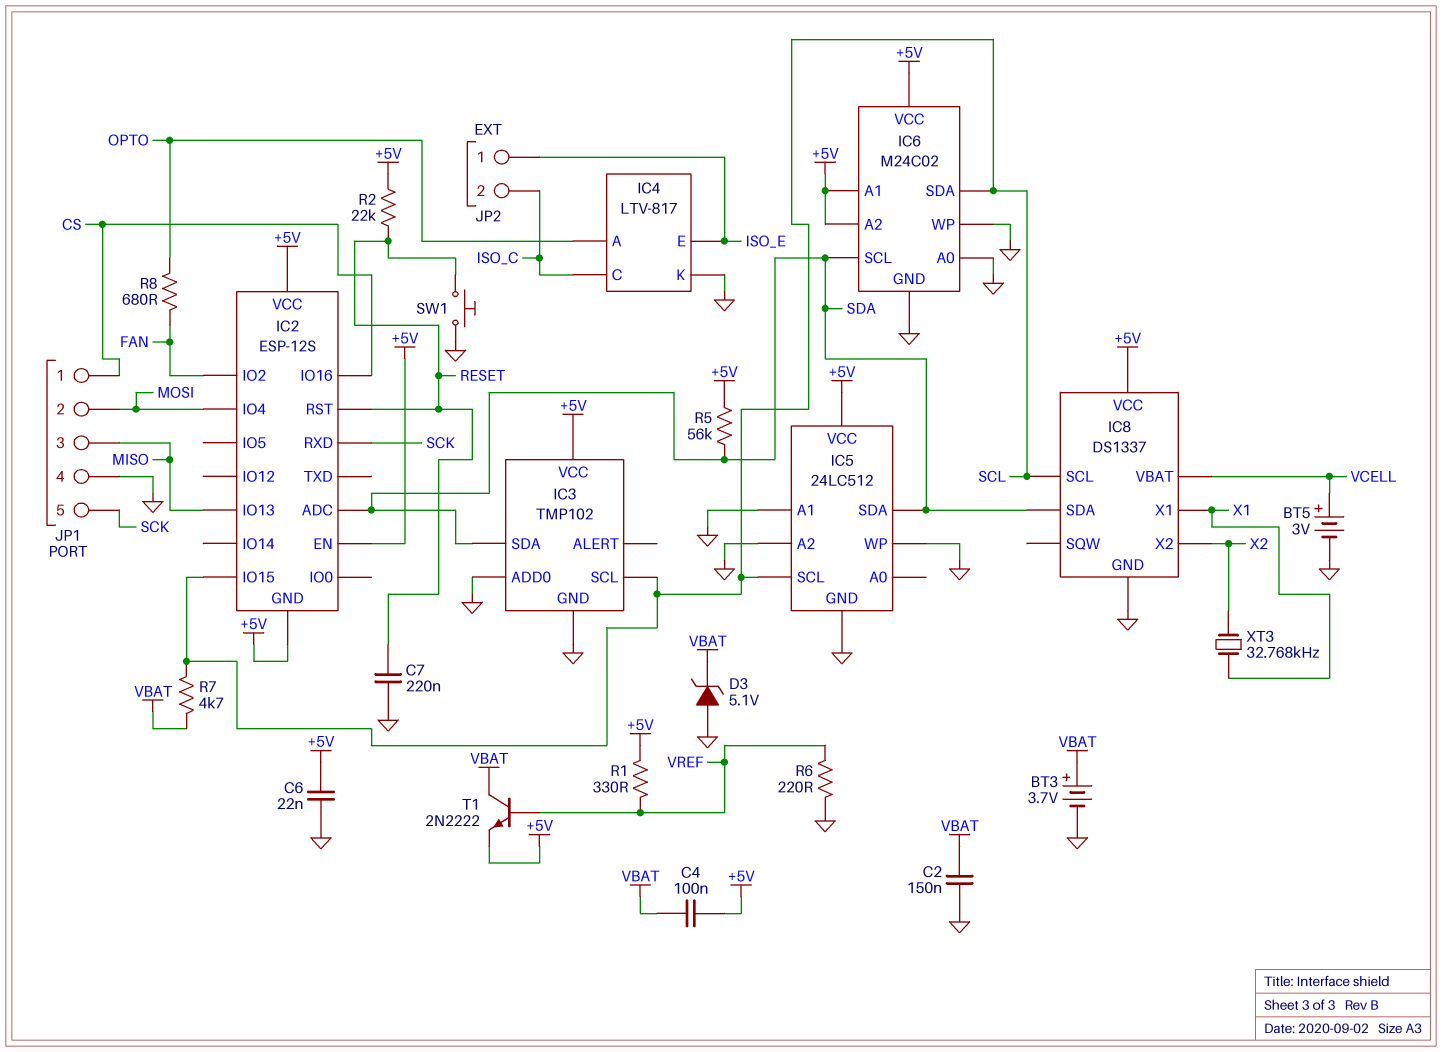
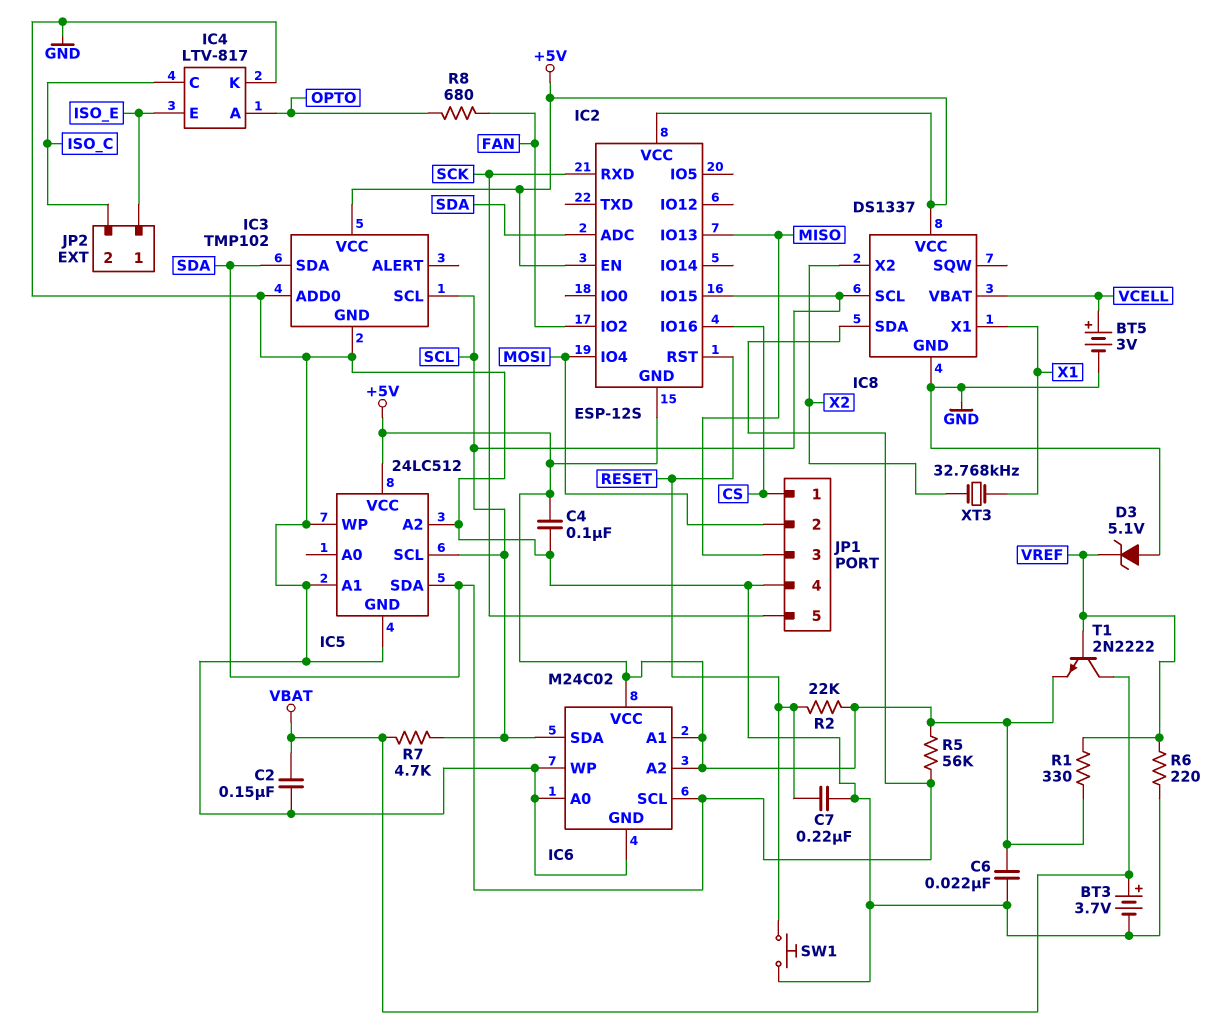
C4: 100nF (+5V, VBAT) -> 100nF (+5V, GND)
D3: zener 5.1V (A GND, K VBAT) -> zener 5.1V (A GND, K VREF)

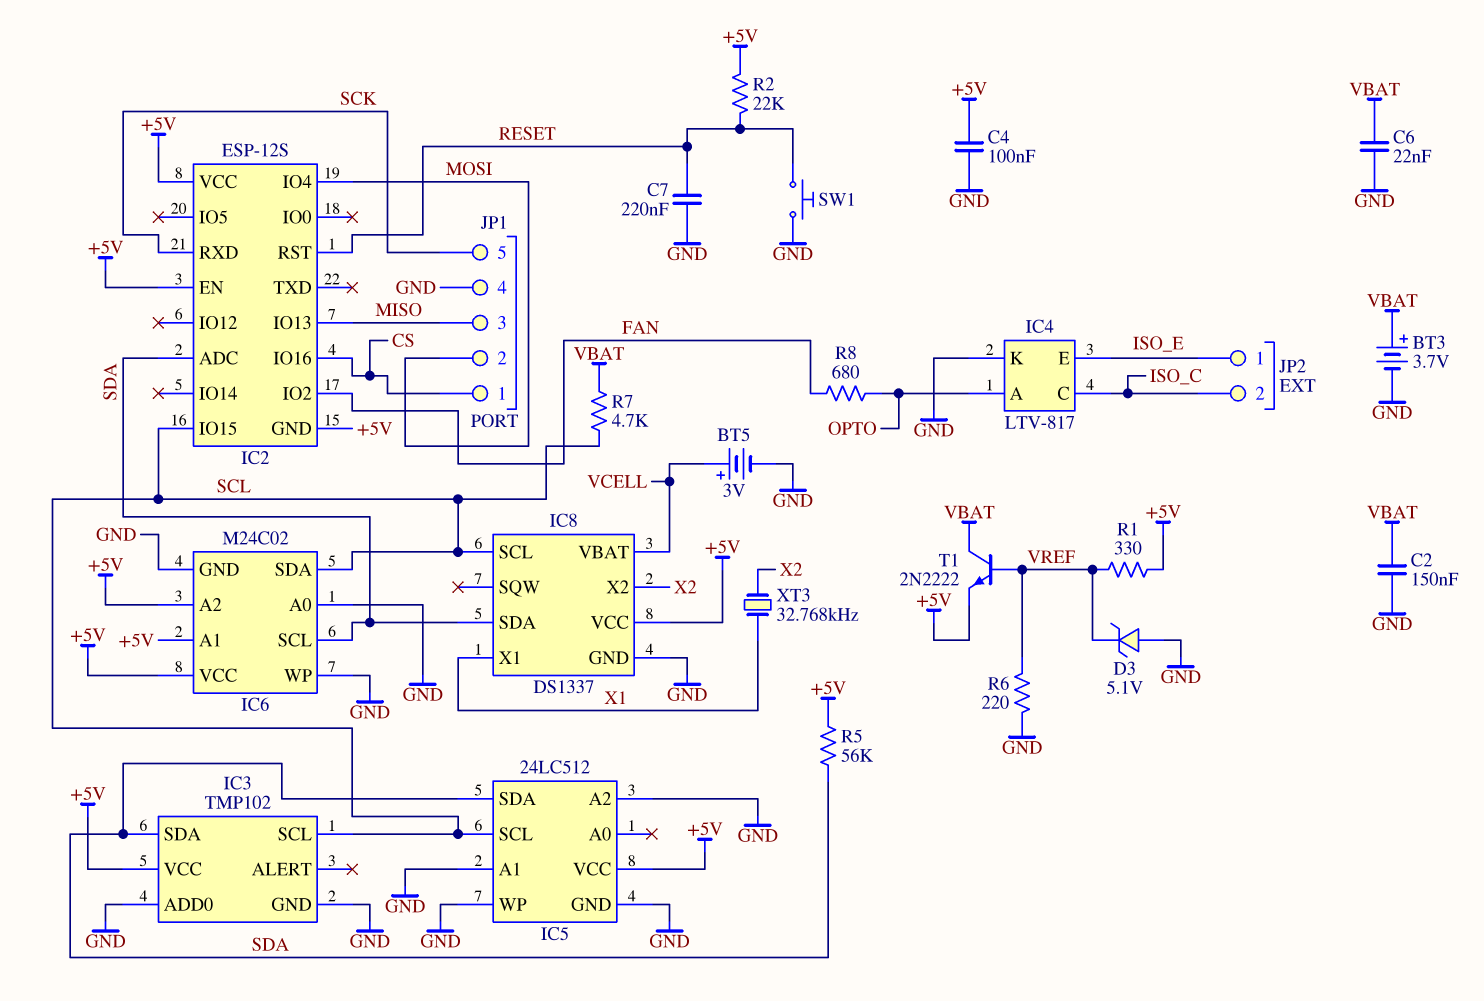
C6: 22nF (+5V, GND) -> 22nF (GND, VBAT)

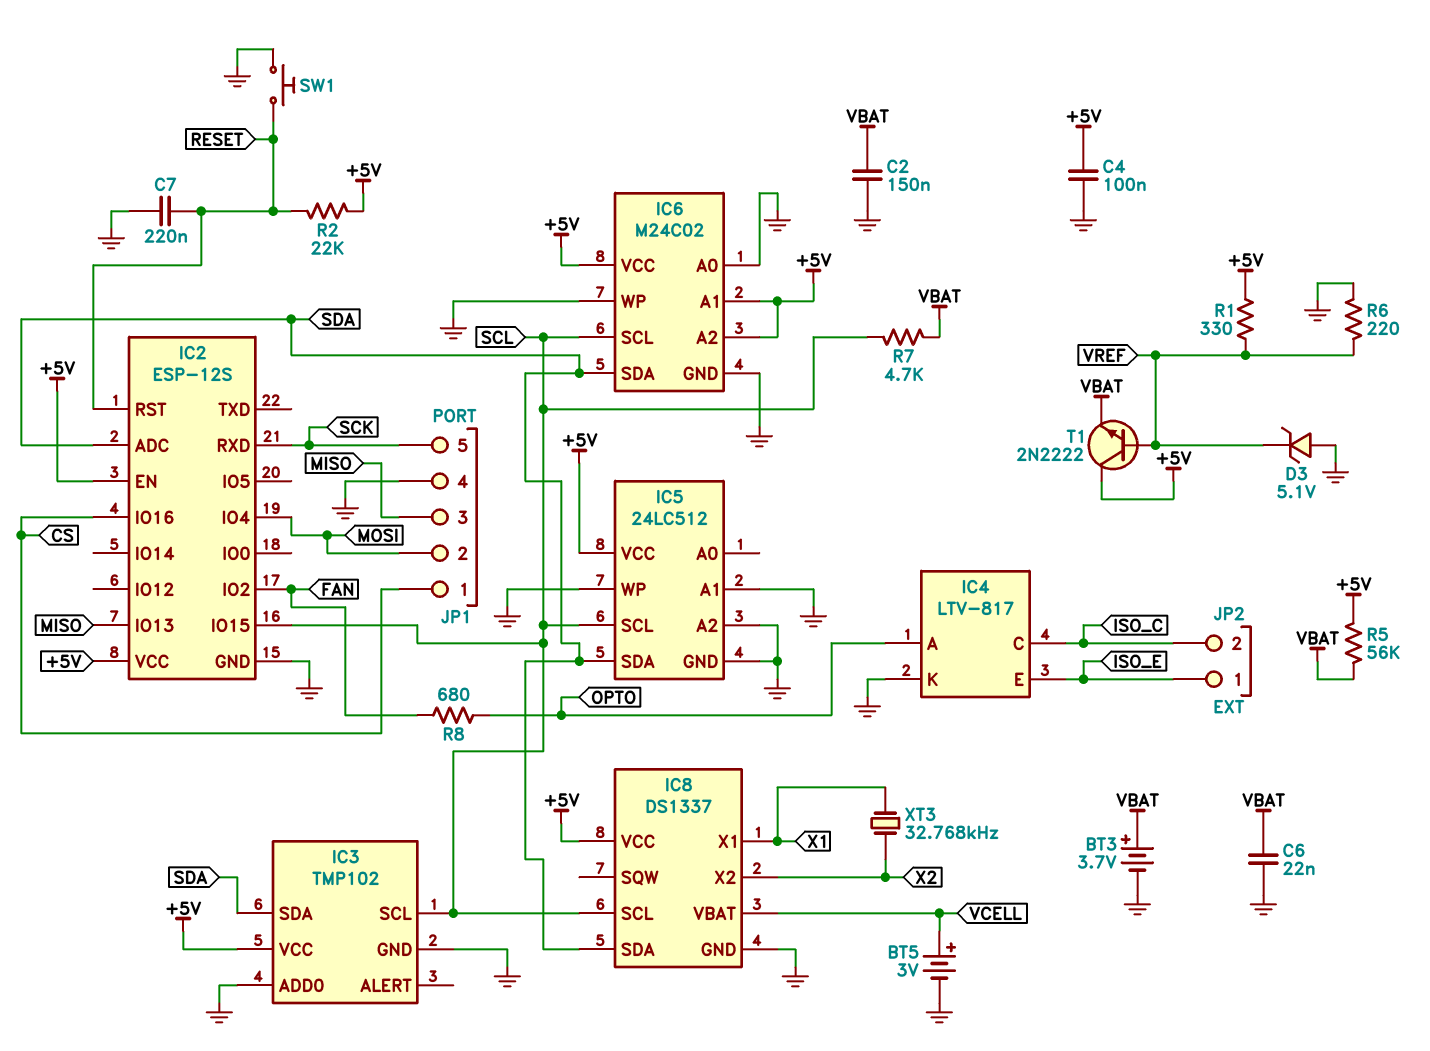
IC2 pin GND: +5V -> GND
IC6 pin SCL: SDA -> SCL
IC6 pin SDA: SCL -> SDA
R5: 56k (+5V, SDA) -> 56k (+5V, VBAT)
T1: NPN 2N2222 (B VREF, C VBAT, E +5V) -> NPN 2N2222 (B VREF, C +5V, E VBAT)

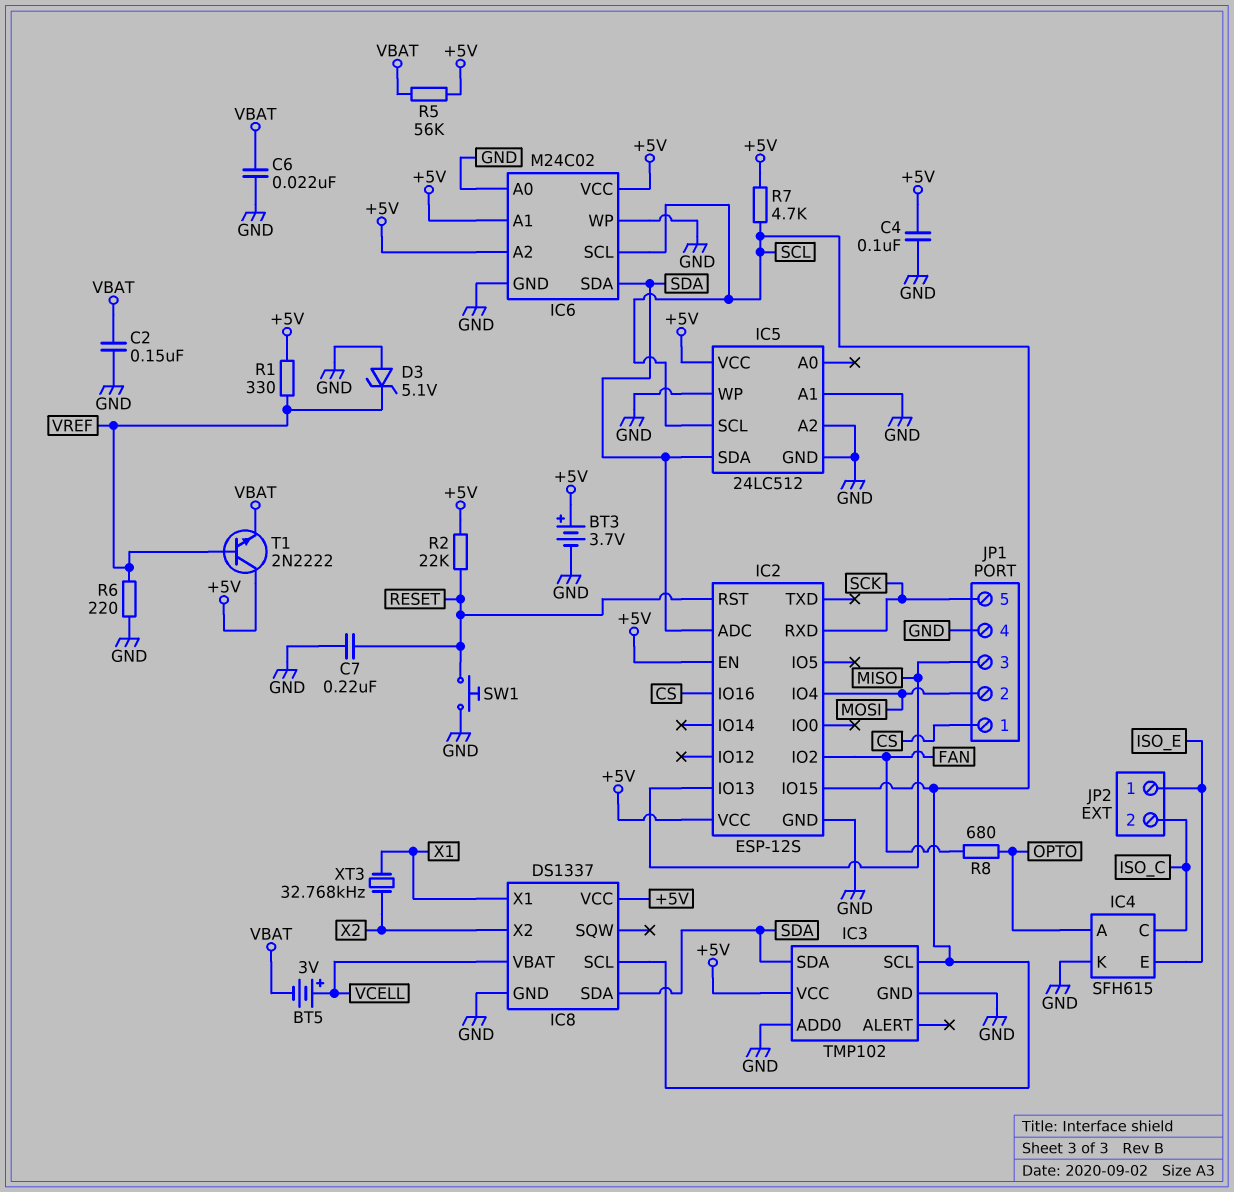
BT3: 3.7V (plus VBAT, minus GND) -> 3.7V (plus +5V, minus GND)
BT5: 3V (plus VCELL, minus GND) -> 3V (plus VCELL, minus VBAT)
IC4: LTV-817 -> SFH615
R7: 4.7k (SCL, VBAT) -> 4.7k (+5V, SCL)

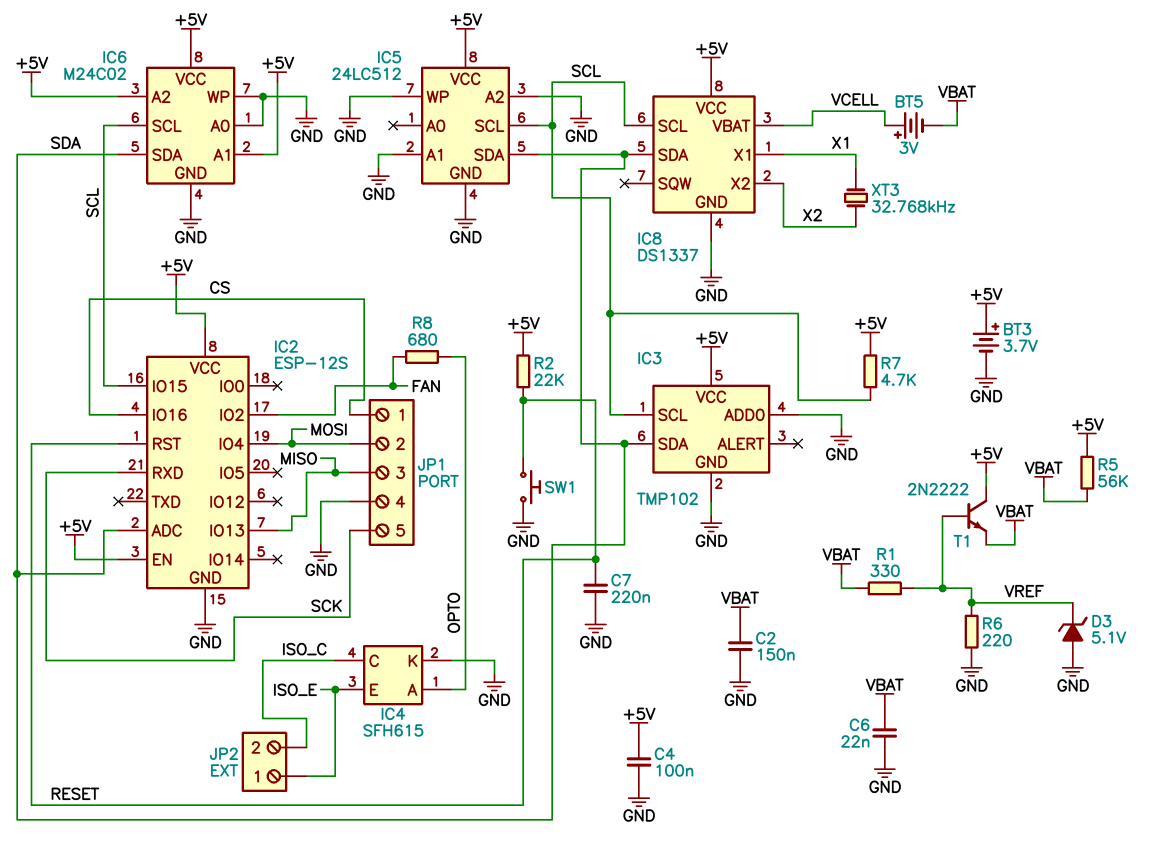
R1: 330 (+5V, VREF) -> 330 (VBAT, VREF)

